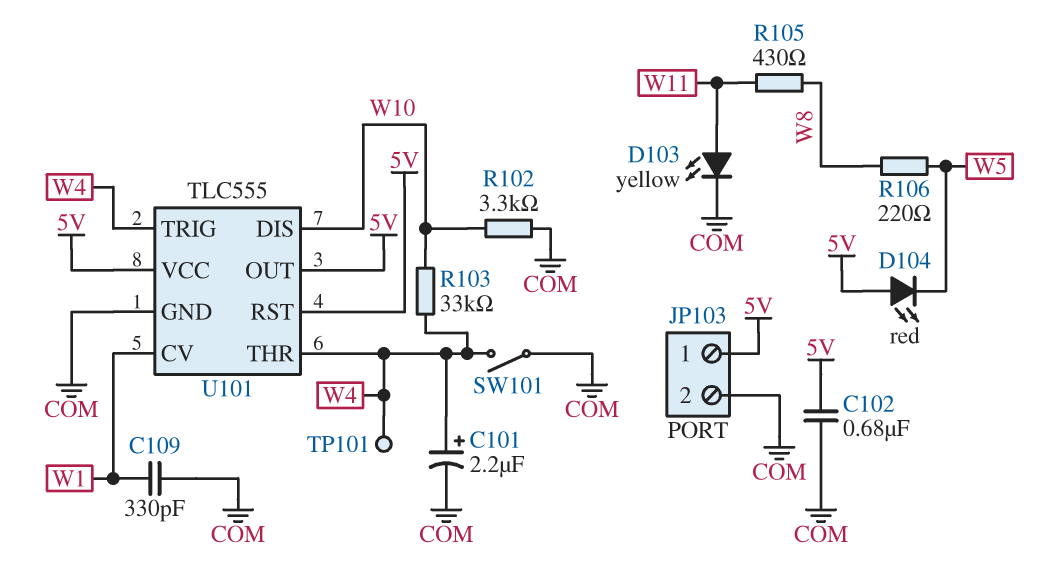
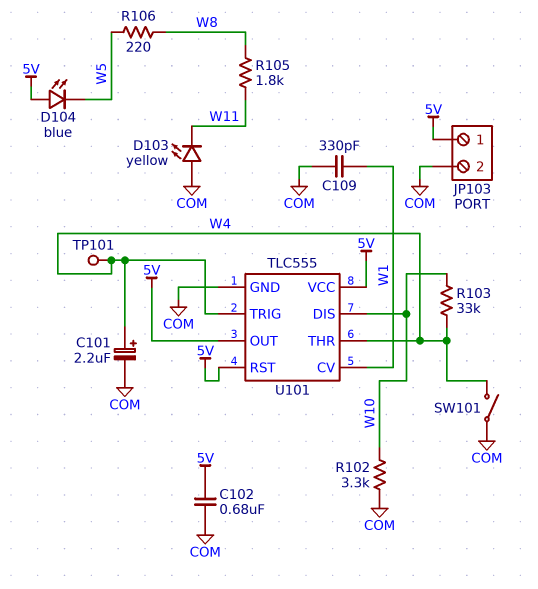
D103: LED yellow (A W11, K COM) -> LED yellow (A COM, K W11)
D104: LED red (A 5V, K W5) -> LED blue (A 5V, K W5)
R105: 430 (W8, W11) -> 1.8k (W8, W11)

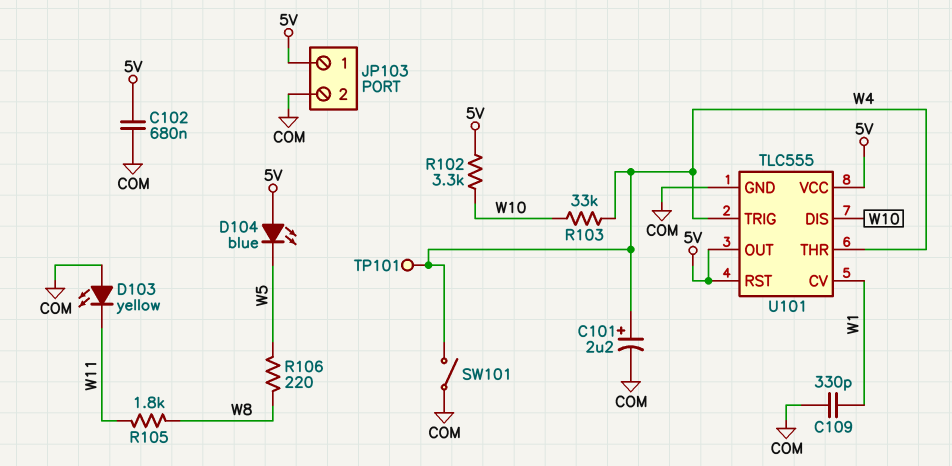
R102: 3.3k (COM, W10) -> 3.3k (5V, W10)

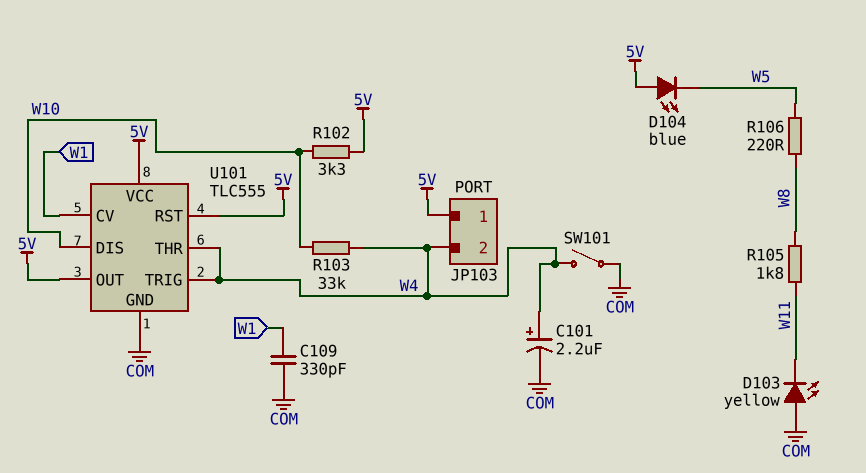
C102: 680nF (5V, COM) -> none
JP103 pin 2: COM -> W4
TP101: test point (W4) -> none

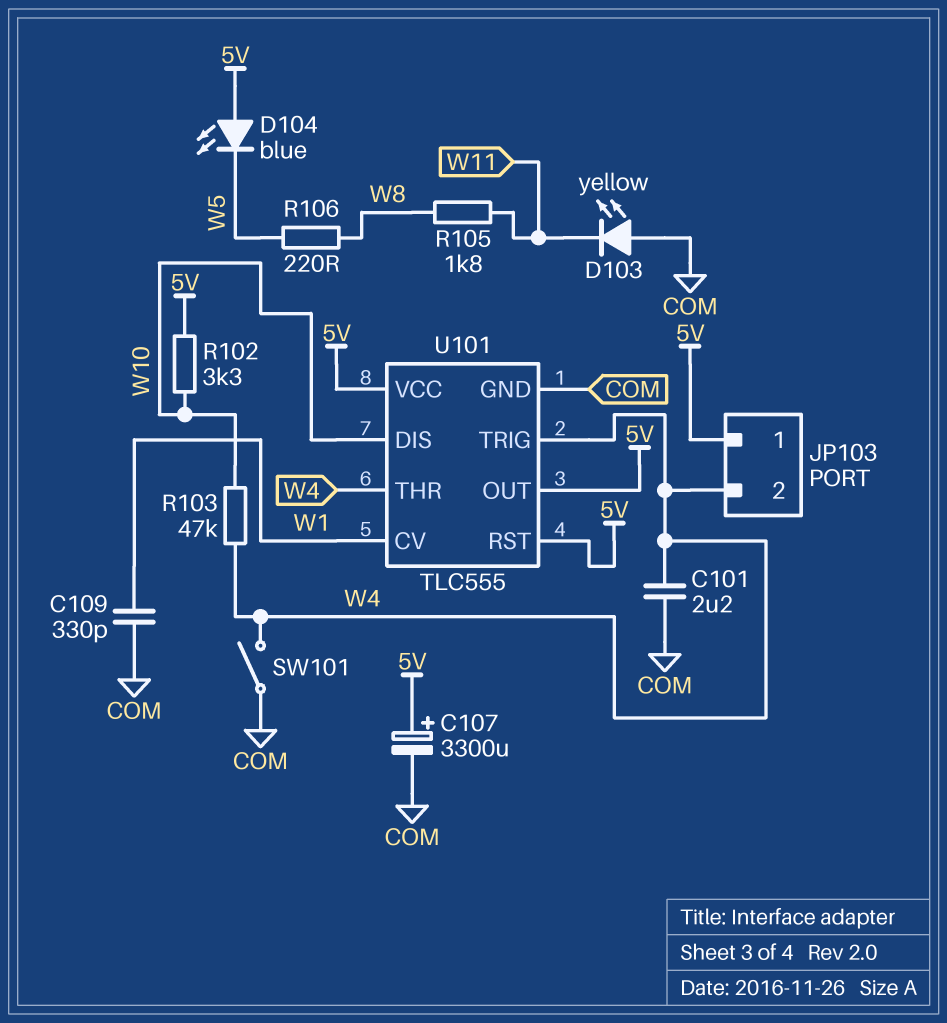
C101: 2.2uF (plus W4, minus COM) -> 2.2uF (COM, W4)
C107: none -> 3300uF (plus 5V, minus COM)
R103: 33k (W4, W10) -> 47k (W4, W10)

